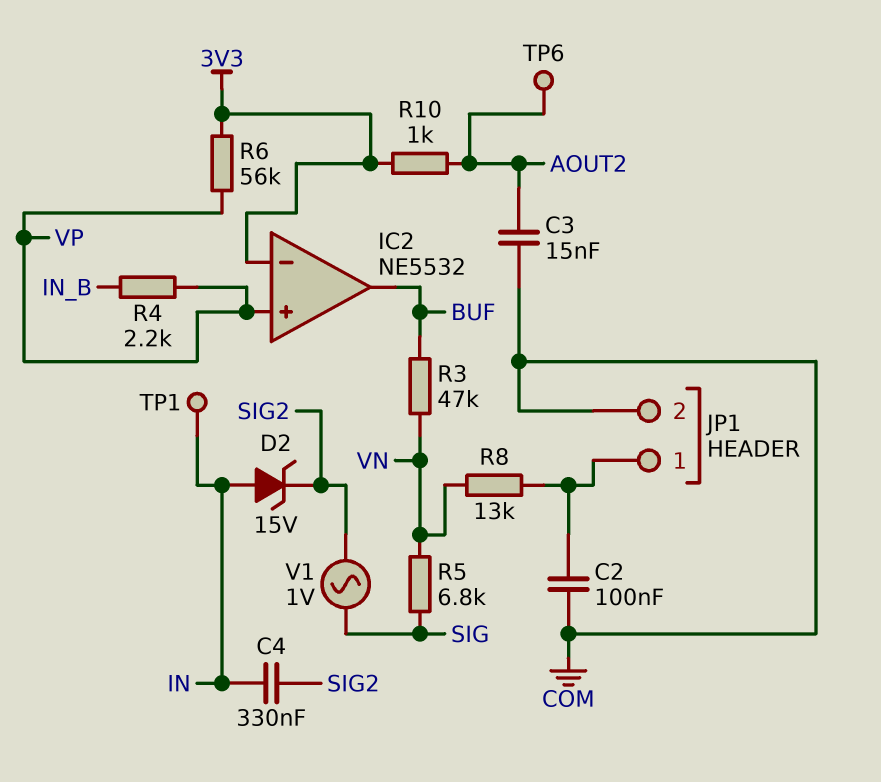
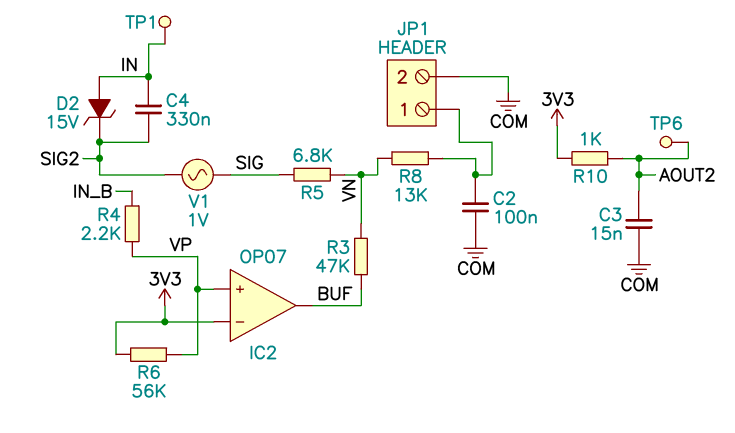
IC2: NE5532 -> OP07

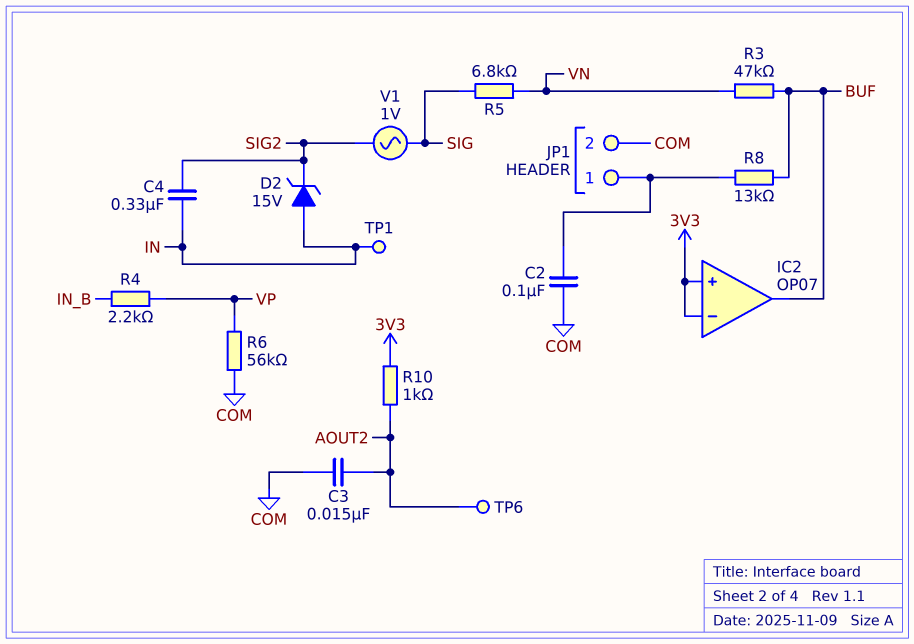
IC2 pin in+: VP -> 3V3
R6: 56k (3V3, VP) -> 56k (COM, VP)
R8: 13k (JP1/1, VN) -> 13k (BUF, JP1/1)

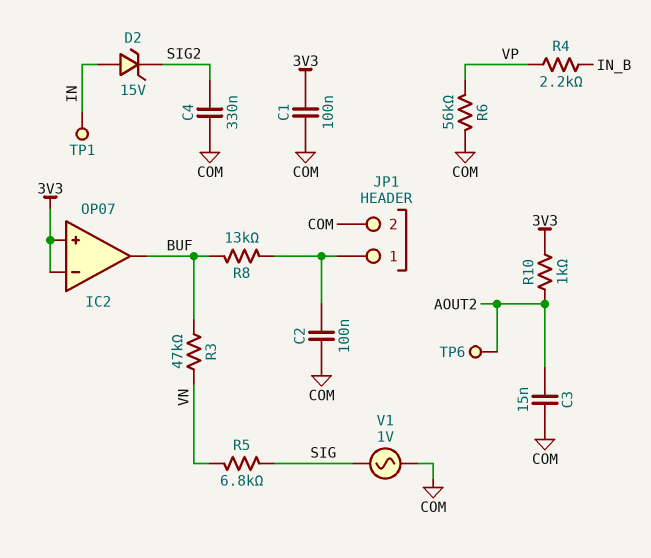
C1: none -> 100nF (3V3, COM)
C4: 330nF (IN, SIG2) -> 330nF (COM, SIG2)
V1: AC 1V (SIG, SIG2) -> AC 1V (COM, SIG)

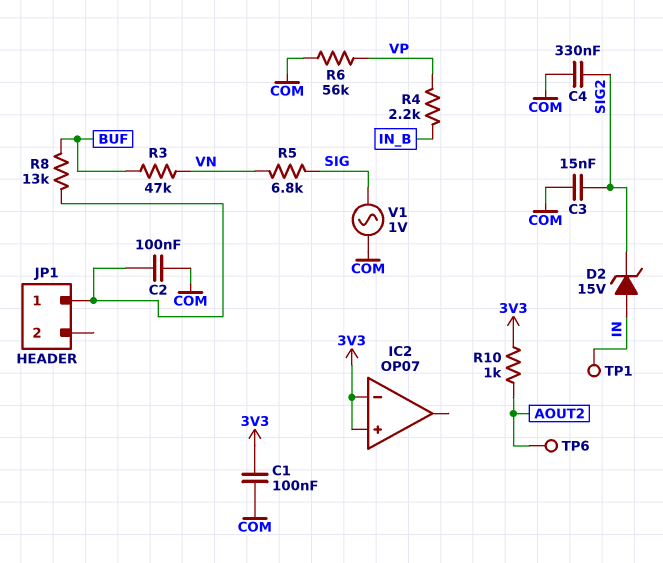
C3: 15nF (AOUT2, COM) -> 15nF (COM, SIG2)
IC2 pin out: BUF -> none
JP1 pin 2: COM -> none

